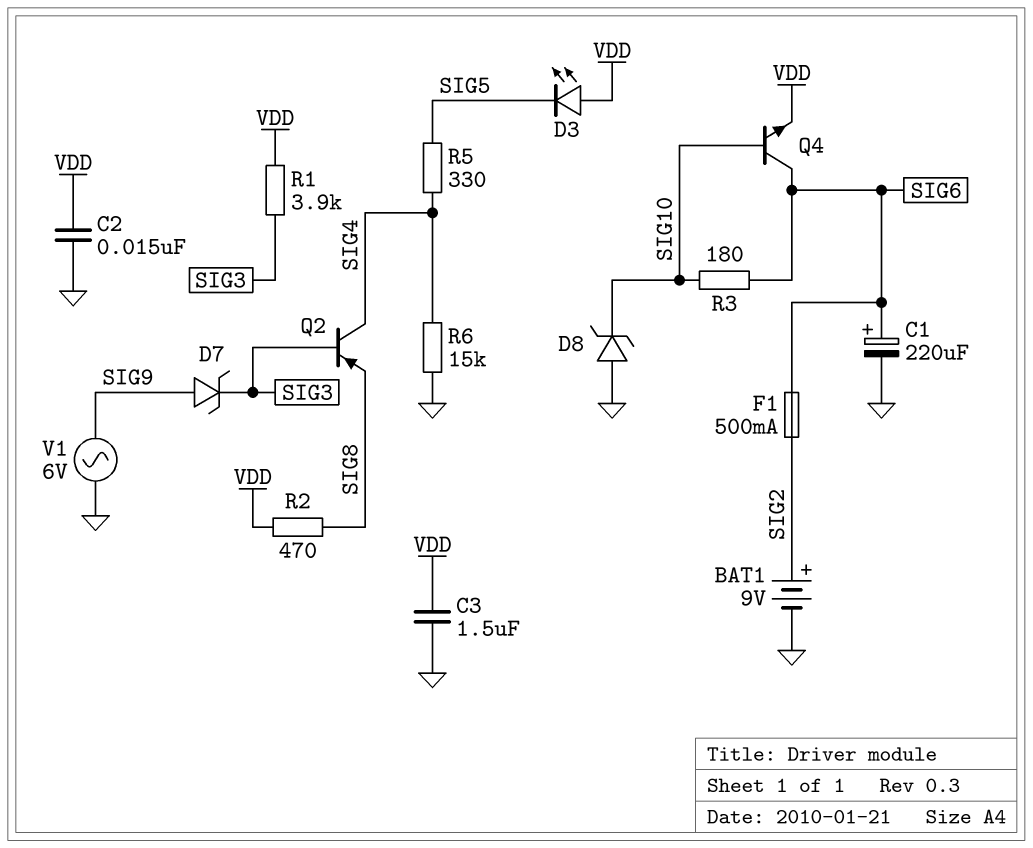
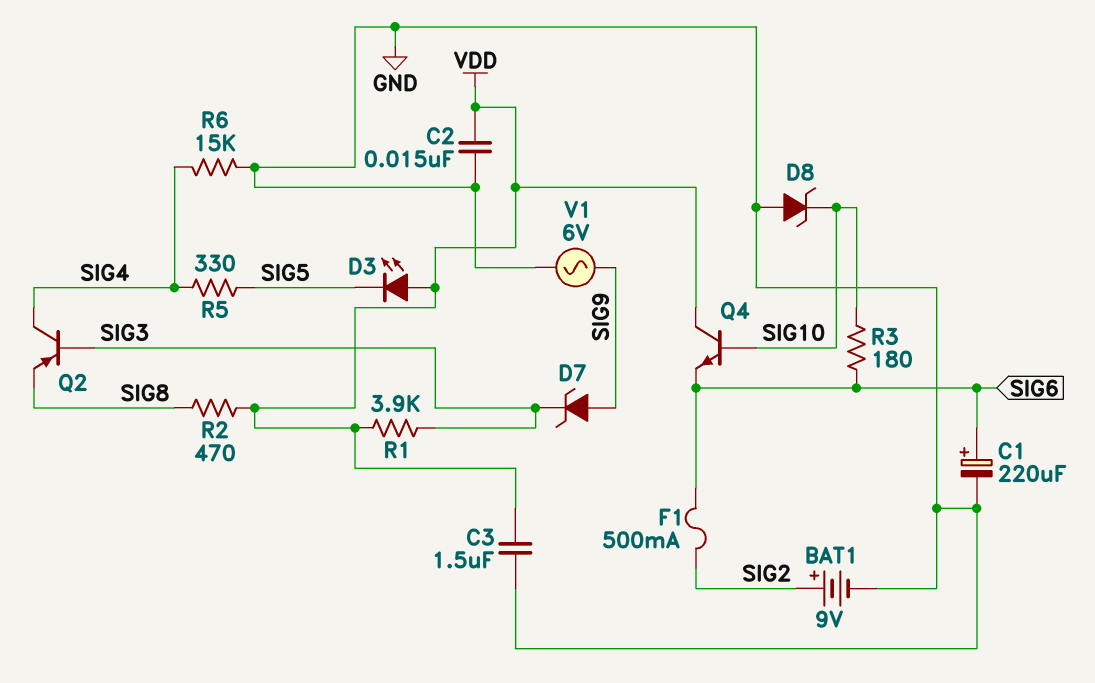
Q4: NPN (B SIG10, C SIG6, E VDD) -> NPN (B SIG10, C VDD, E SIG6)

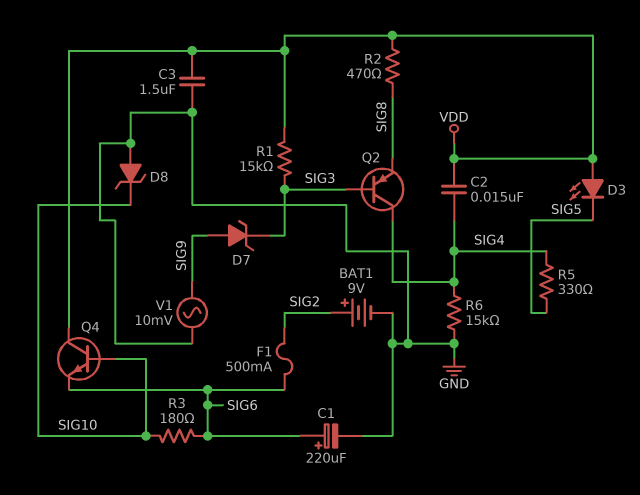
C2: 15nF (GND, VDD) -> 15nF (SIG4, VDD)
R1: 3.9k (SIG3, VDD) -> 15k (SIG3, VDD)
V1: AC 6V (GND, SIG9) -> AC 10mV (GND, SIG9)

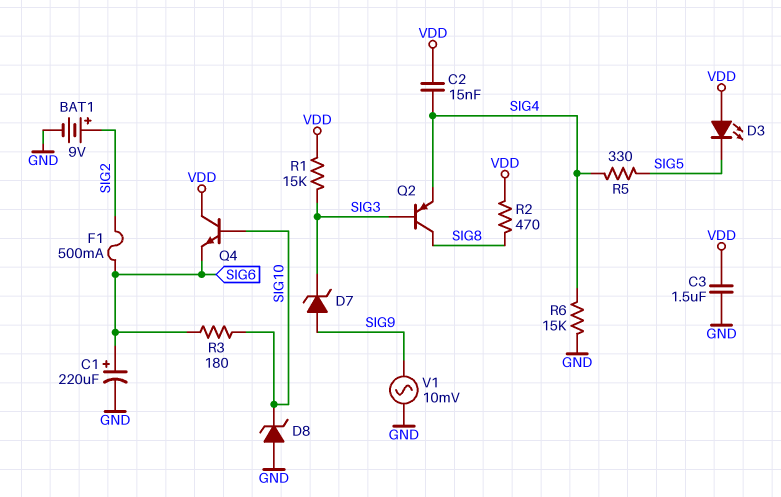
Q2: PNP (B SIG3, C SIG4, E SIG8) -> PNP (B SIG3, C SIG8, E SIG4)

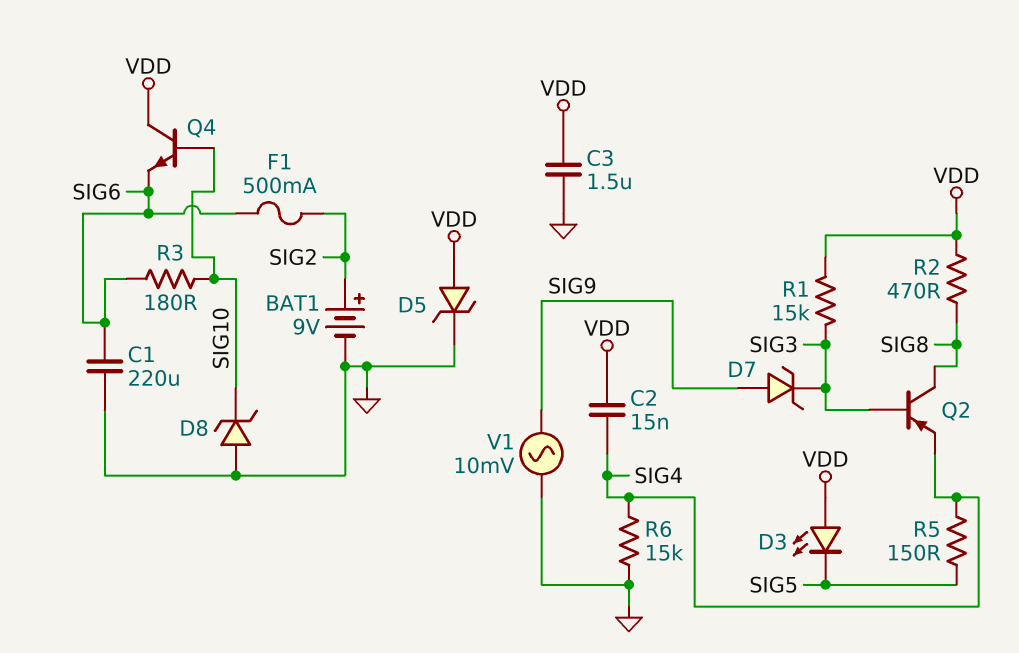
C1: 220uF (plus SIG6, minus GND) -> 220uF (GND, SIG6)
D5: none -> zener (A VDD, K GND)
R5: 330 (SIG4, SIG5) -> 150 (SIG4, SIG5)

